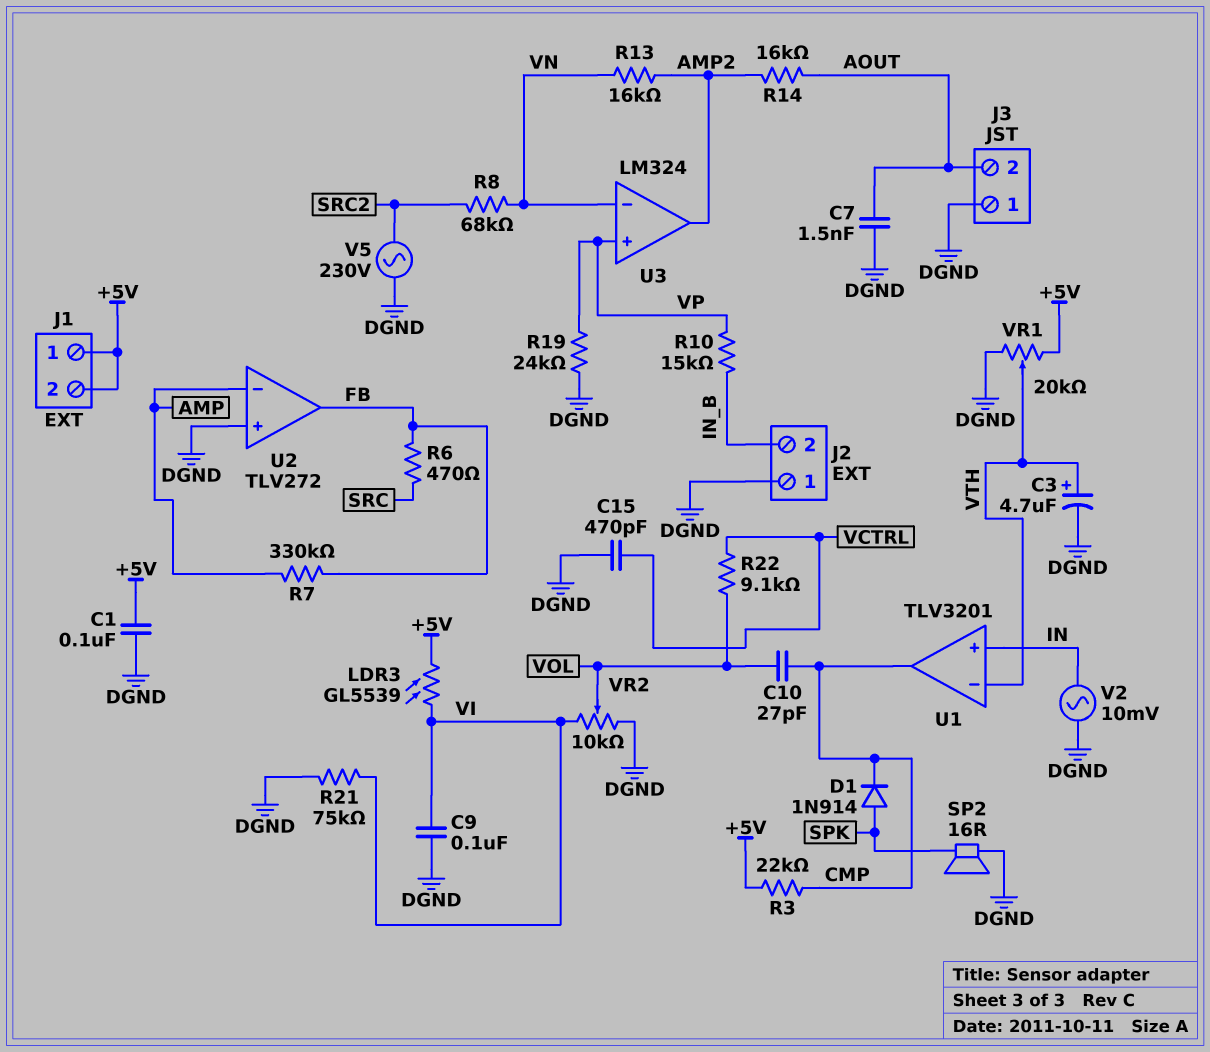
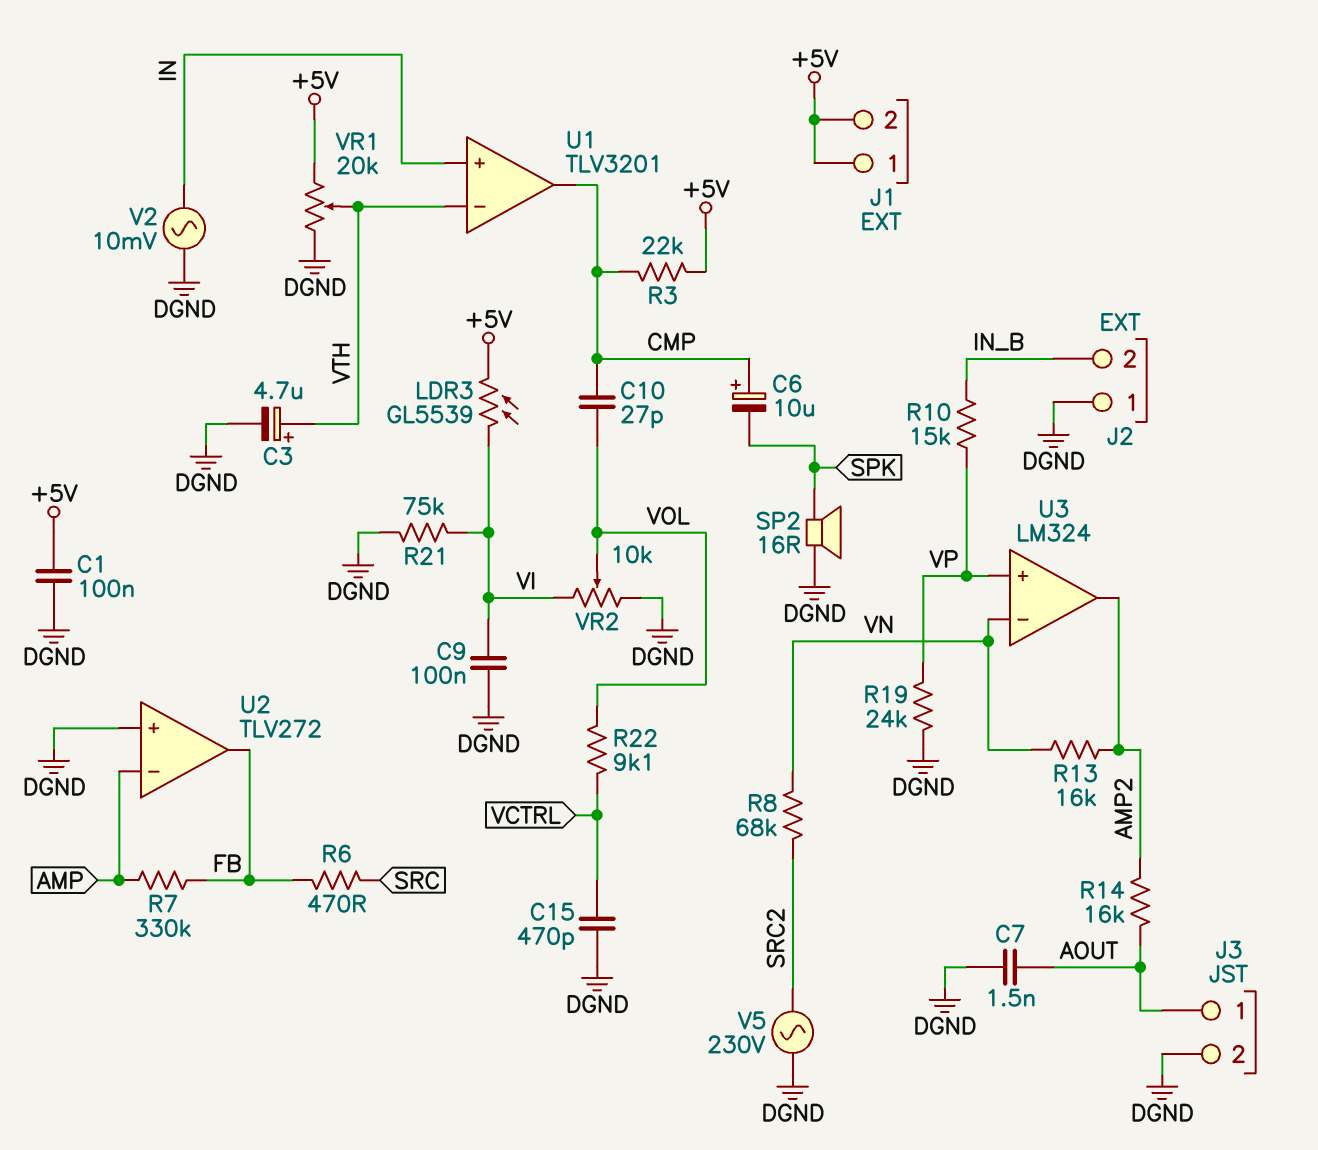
C6: none -> 10uF (plus CMP, minus SPK)
D1: diode 1N914 (A SPK, K CMP) -> none
J3 pin 1: DGND -> AOUT
J3 pin 2: AOUT -> DGND

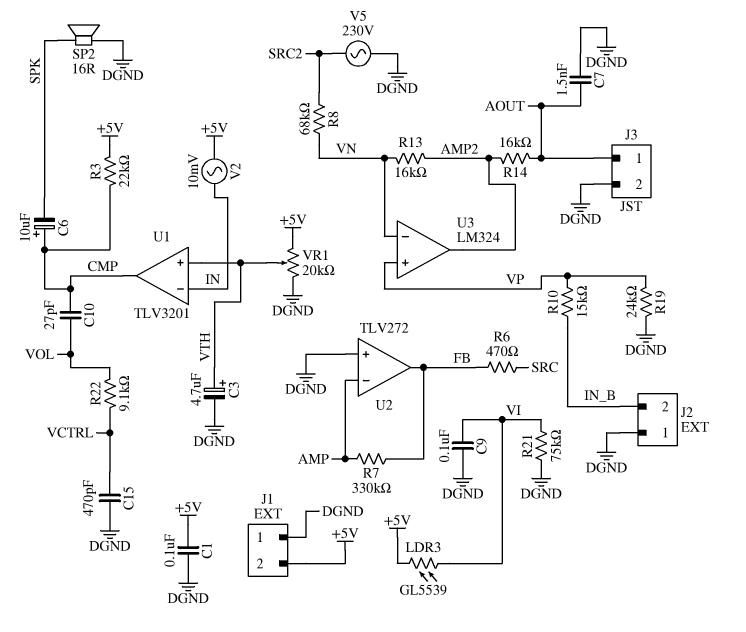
J1 pin 1: +5V -> DGND
U1 pin in+: IN -> VTH
U1 pin in-: VTH -> IN
V2: AC 10mV (DGND, IN) -> AC 10mV (+5V, IN)
VR2: 10k (DGND, VI, wiper VOL) -> none

